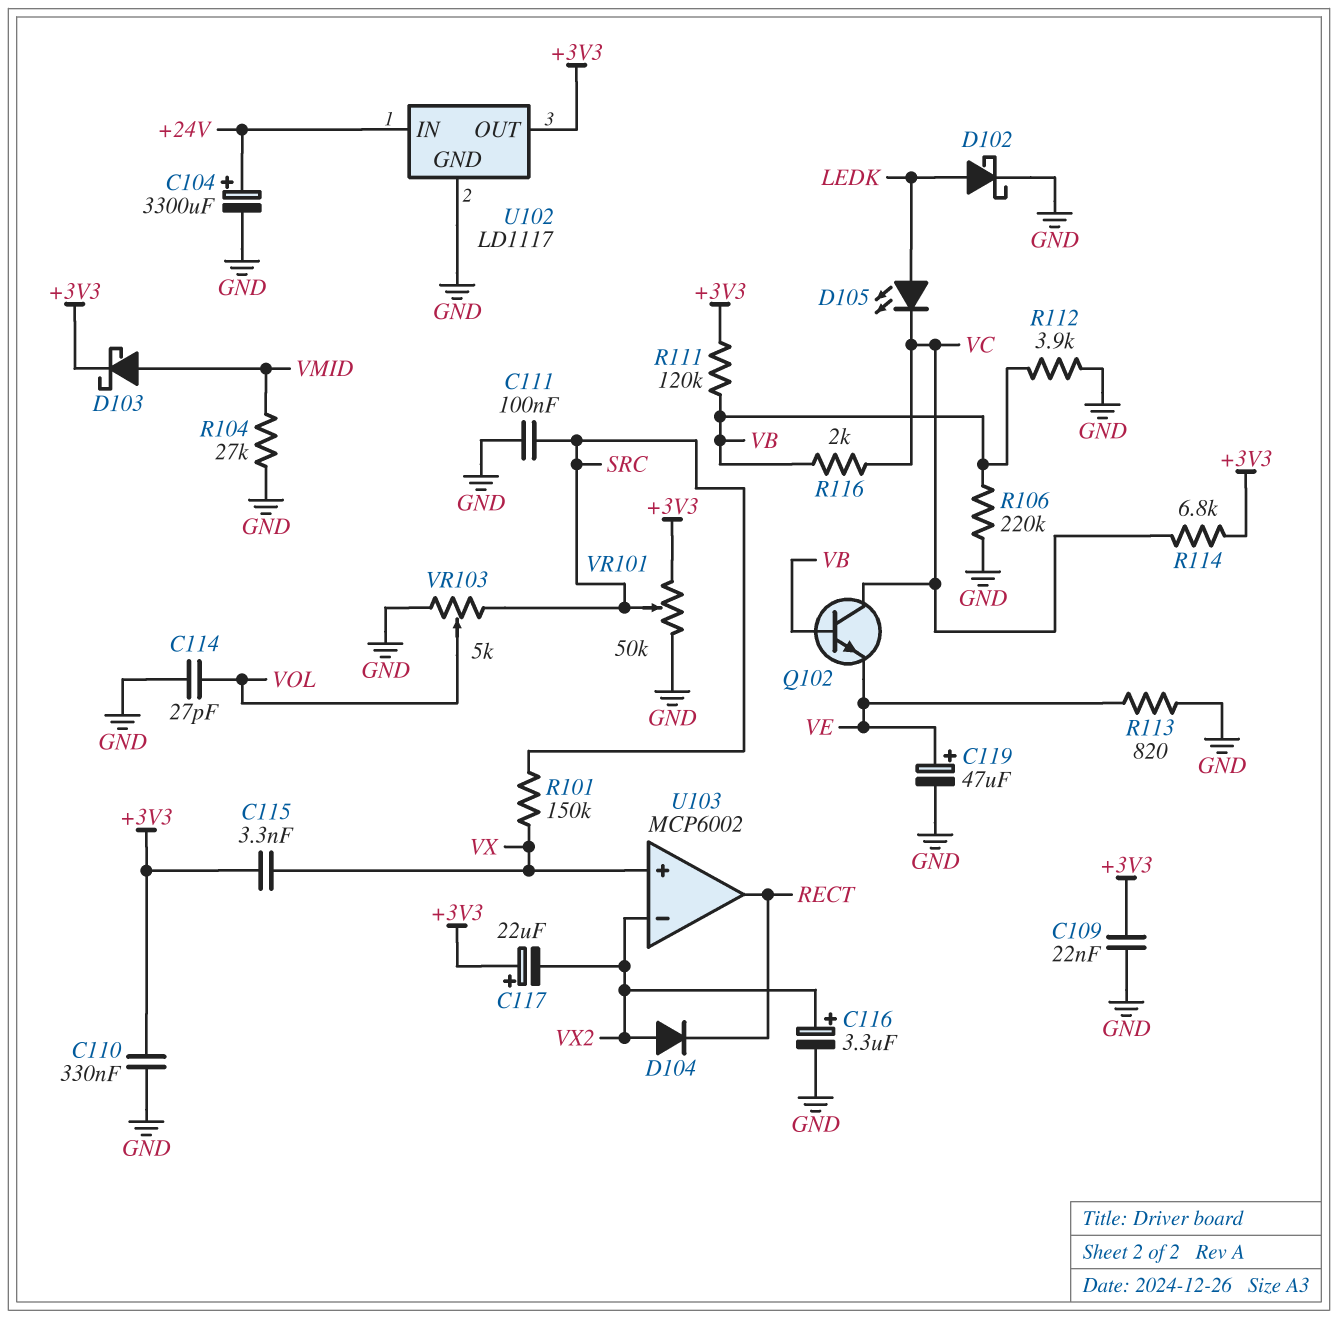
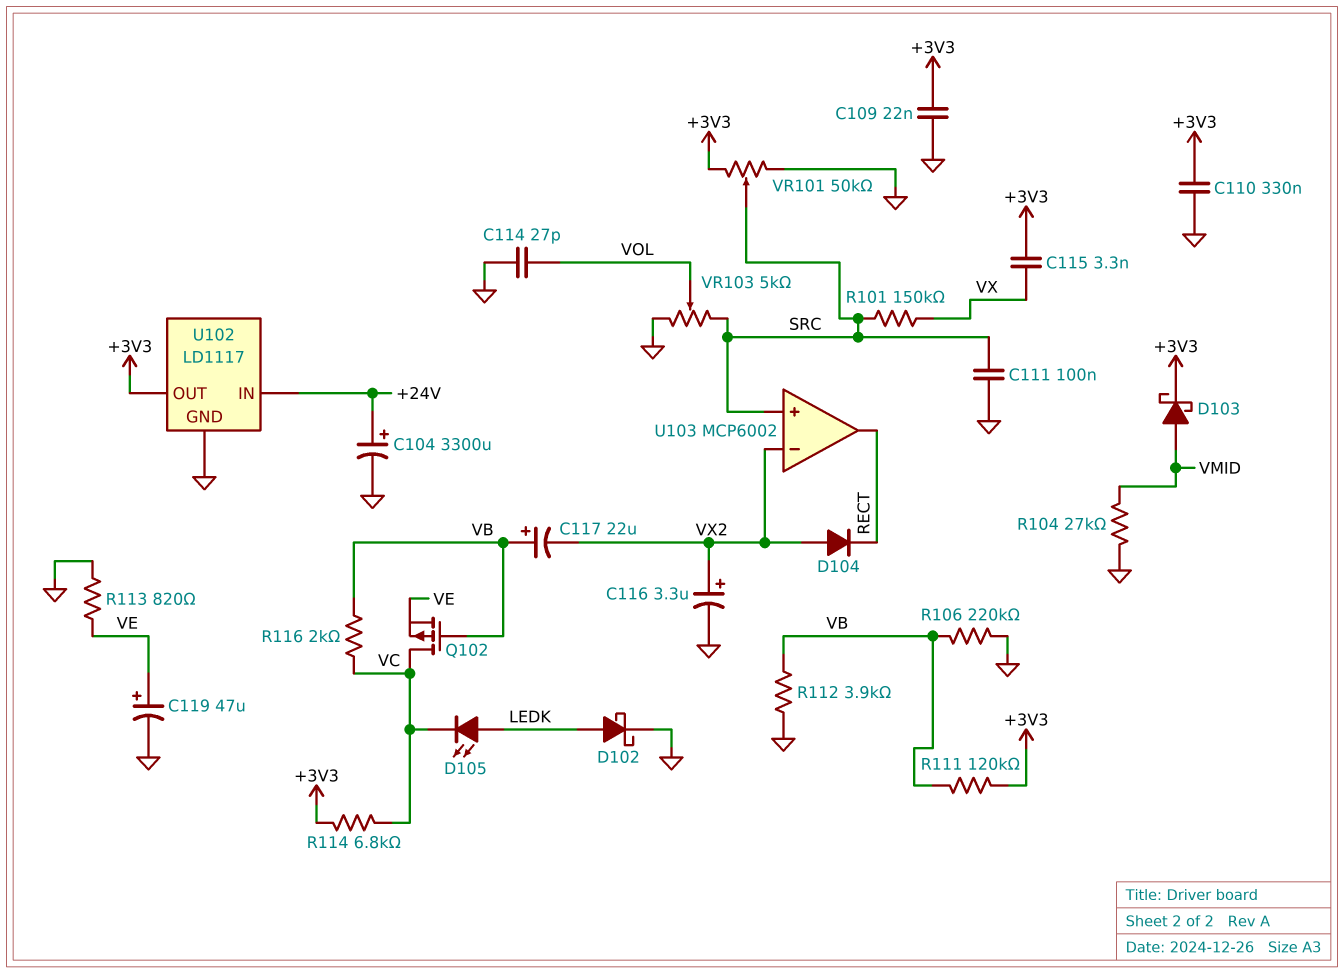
C117: 22uF (plus +3V3, minus VX2) -> 22uF (plus VB, minus VX2)
Q102: NPN (B VB, C VC, E VE) -> PMOS (G VB, D VC, S VE)
U103 pin in+: VX -> SRC

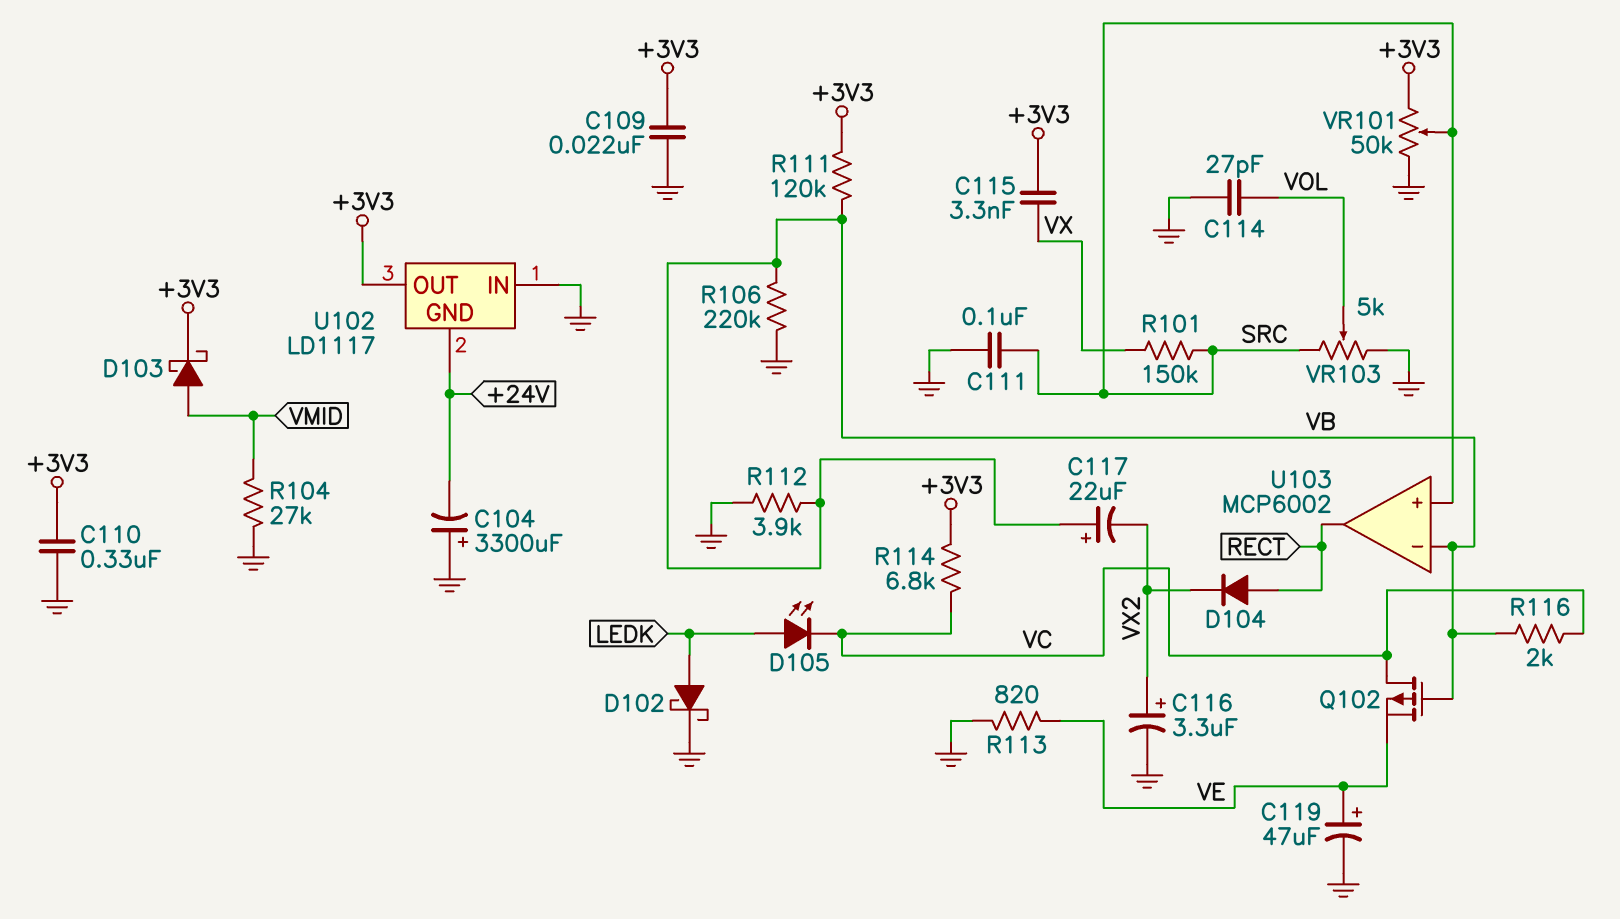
C104: 3300uF (plus +24V, minus GND) -> 3300uF (plus GND, minus +24V)
D104: diode (A VX2, K RECT) -> diode (A RECT, K VX2)
U102 pin GND: GND -> +24V
U102 pin IN: +24V -> GND
U103 pin in-: VX2 -> VB

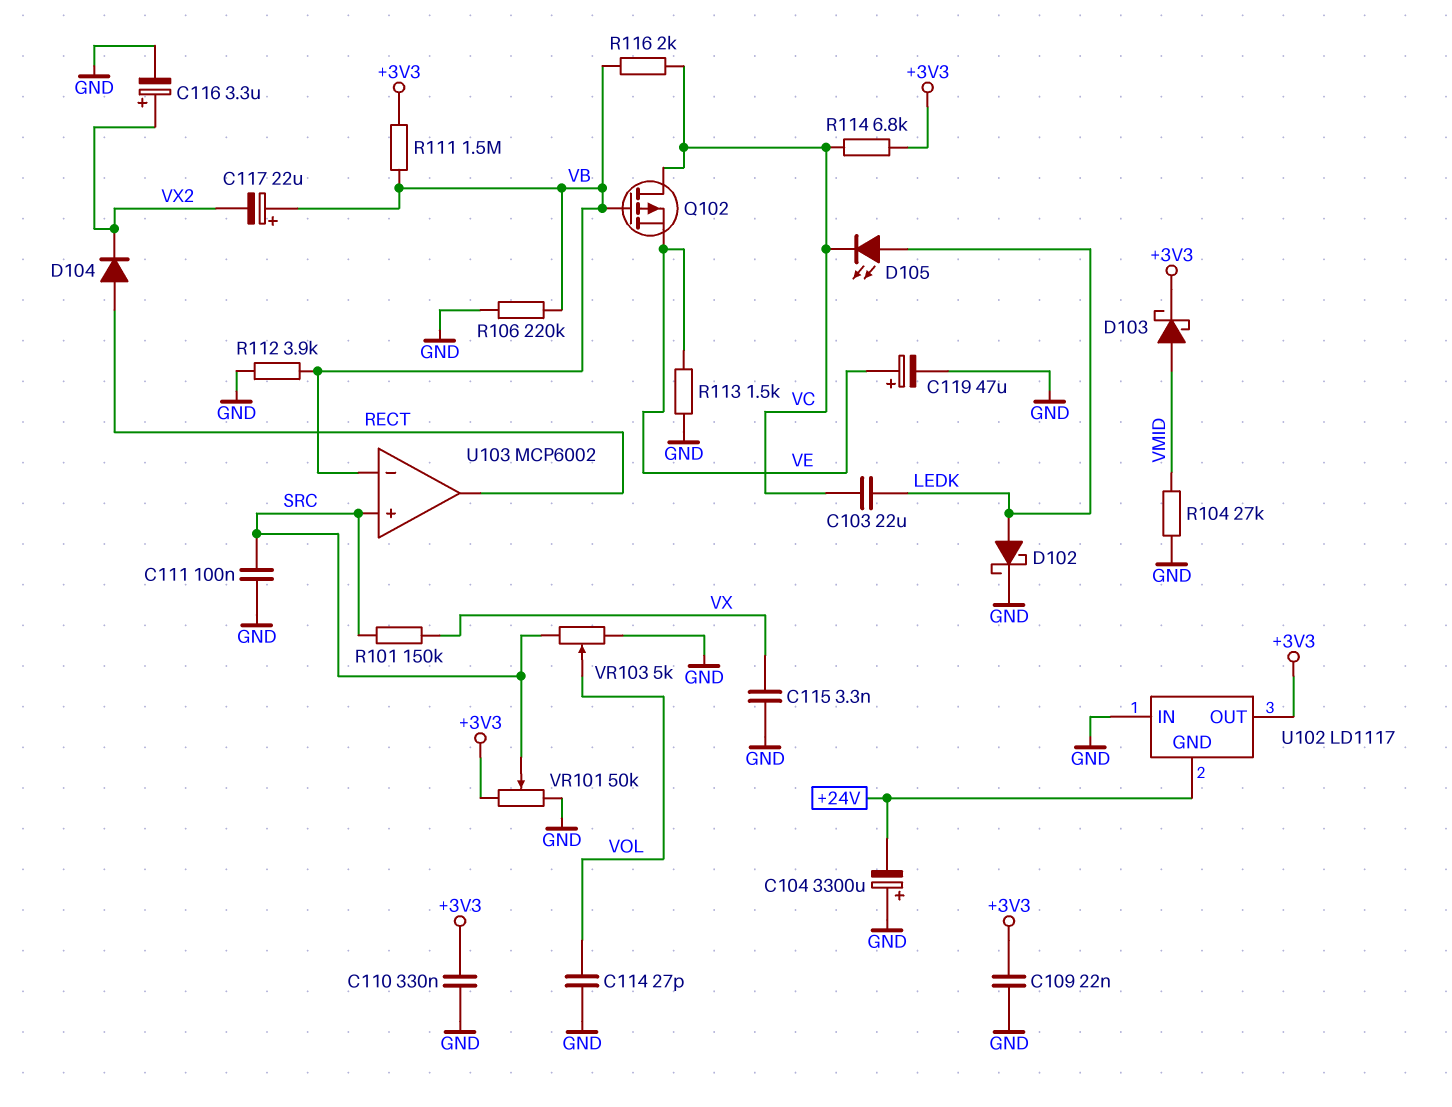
C103: none -> 22uF (LEDK, VC)
C115: 3.3nF (+3V3, VX) -> 3.3nF (GND, VX)
R111: 120k (+3V3, VB) -> 1.5M (+3V3, VB)
R113: 820 (GND, VE) -> 1.5k (GND, VE)

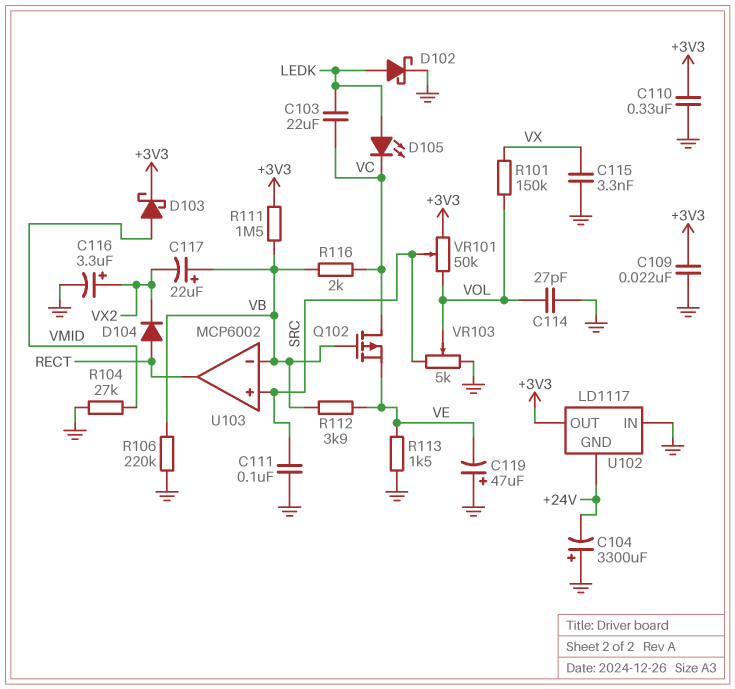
C119: 47uF (plus VE, minus GND) -> 47uF (plus GND, minus VE)
R101: 150k (SRC, VX) -> 150k (VOL, VX)
R112: 3.9k (GND, VB) -> 3.9k (VB, VE)
R114: 6.8k (+3V3, VC) -> none
VR101: 50k (+3V3, GND, wiper SRC) -> 50k (+3V3, VOL, wiper SRC)

